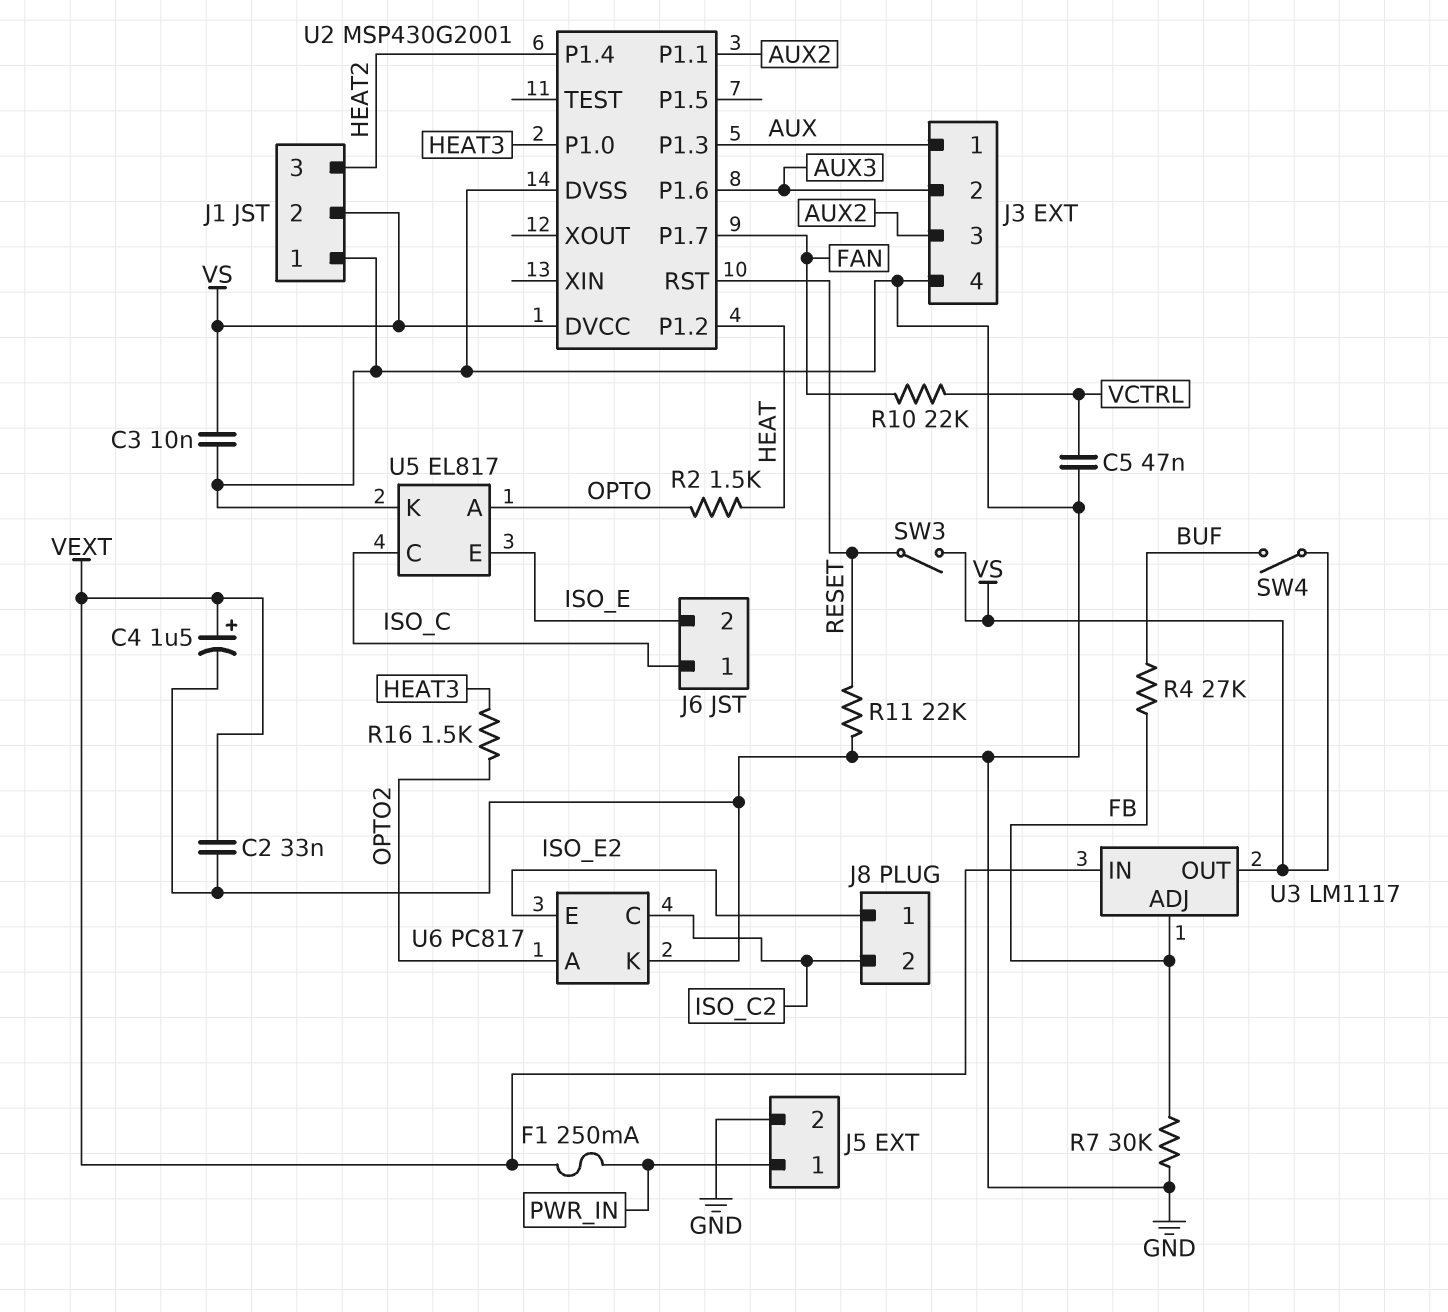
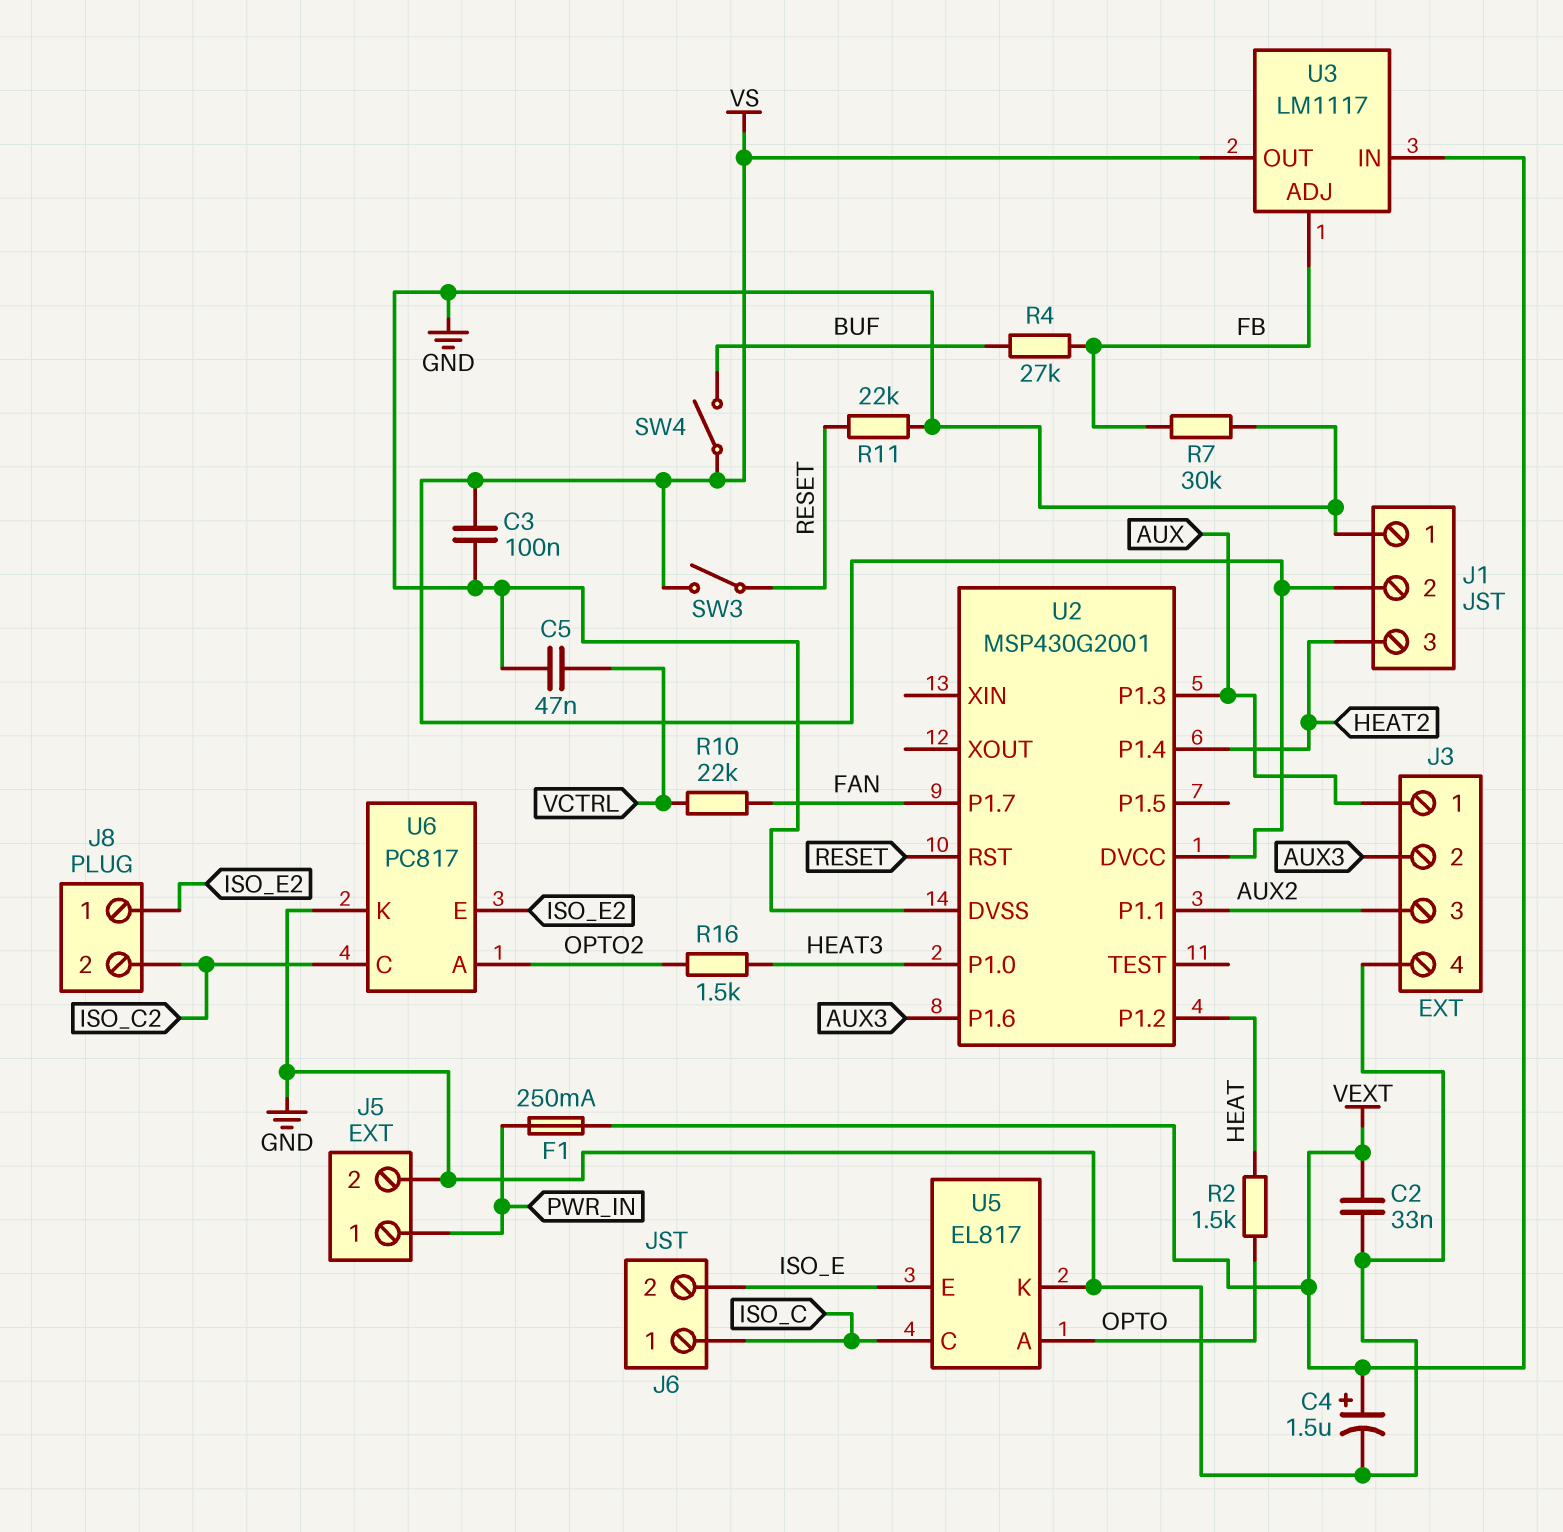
C3: 10nF (GND, VS) -> 100nF (GND, VS)

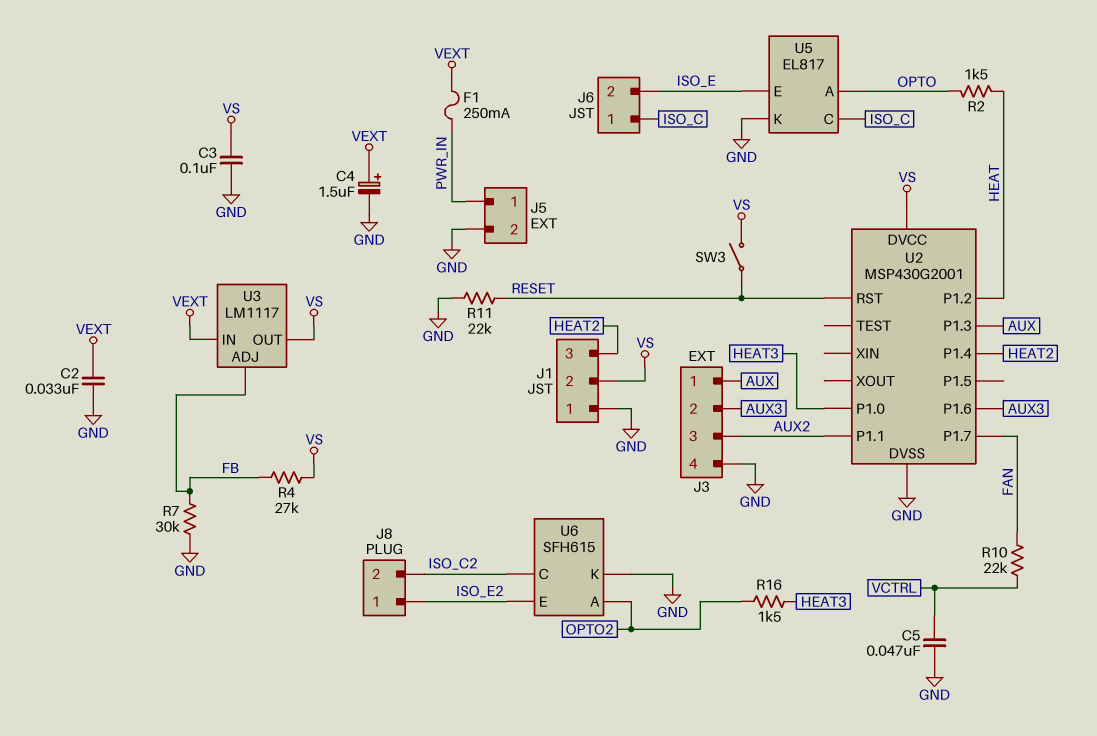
R4: 27k (BUF, FB) -> 27k (FB, VS)
SW4: switch (BUF, VS) -> none
U6: PC817 -> SFH615

